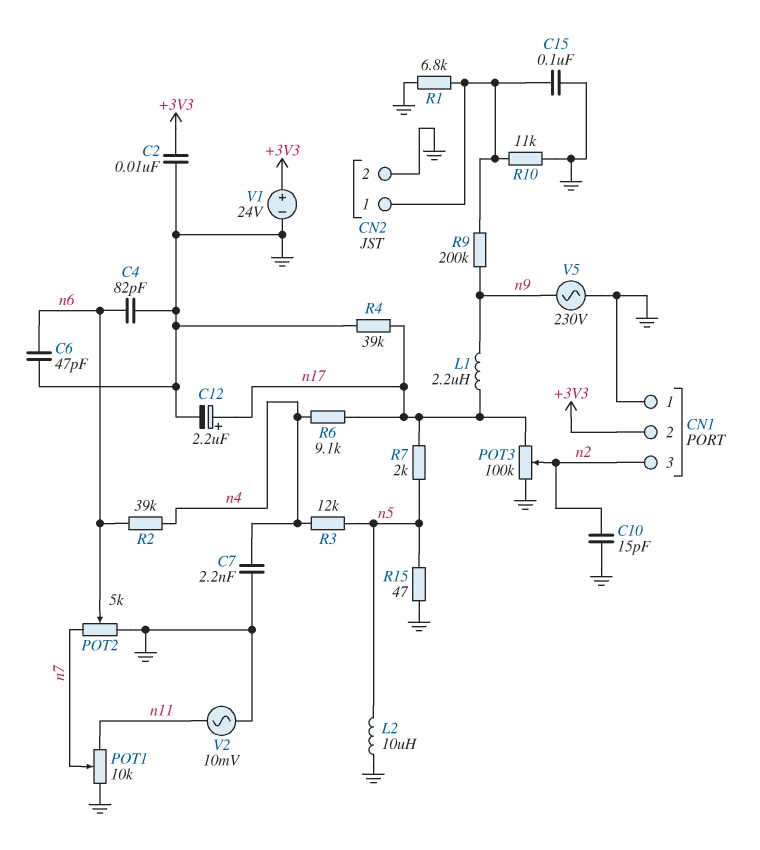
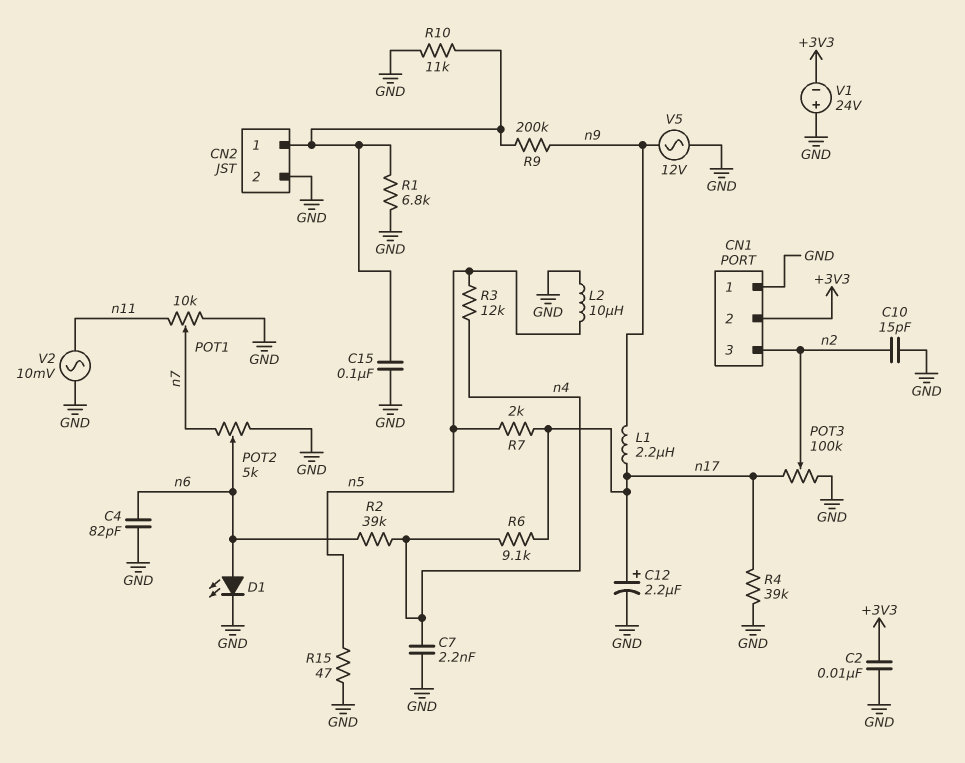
C6: 47pF (GND, n6) -> none
D1: none -> LED (A n6, K GND)
V1: 24V (plus +3V3, minus GND) -> 24V (plus GND, minus +3V3)
V5: AC 230V (GND, n9) -> AC 12V (GND, n9)

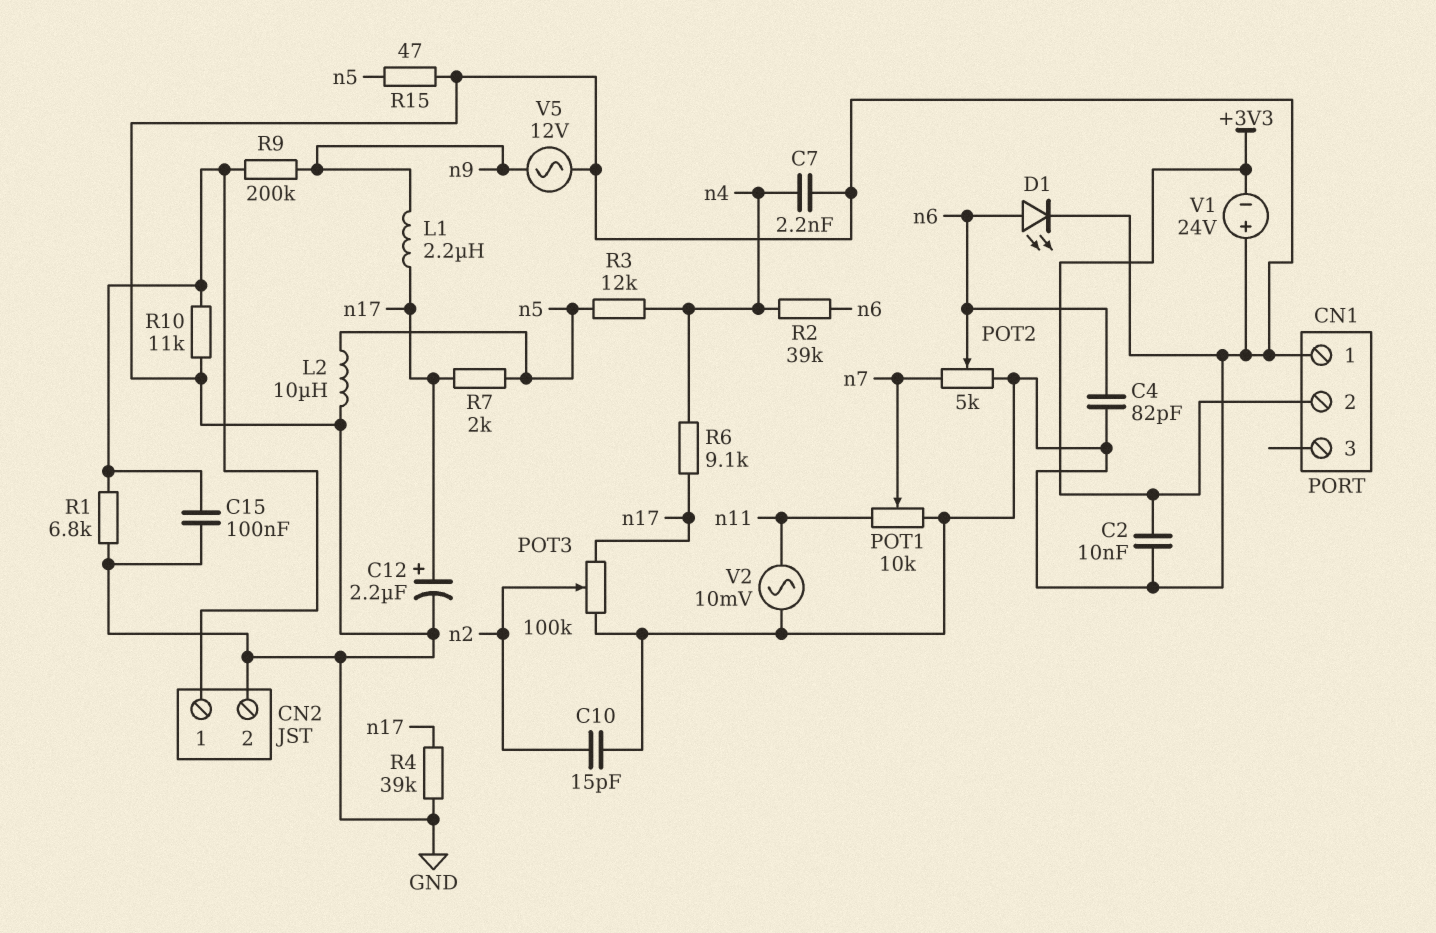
CN1 pin 3: n2 -> none

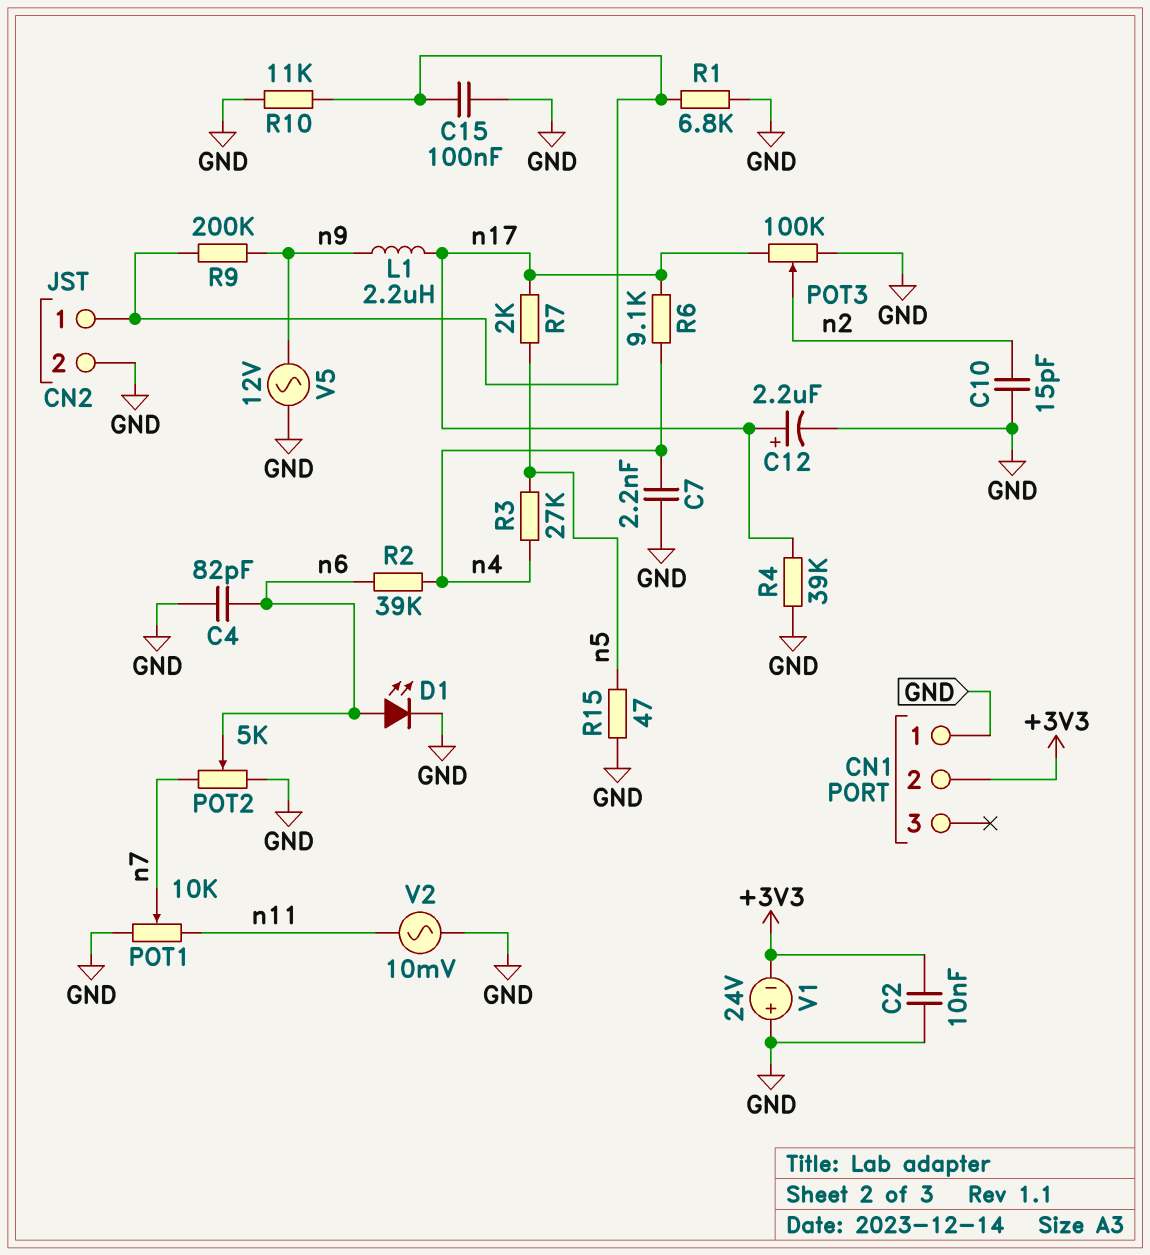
L2: 10uH (GND, n5) -> none
R3: 12k (n4, n5) -> 27k (n4, n5)

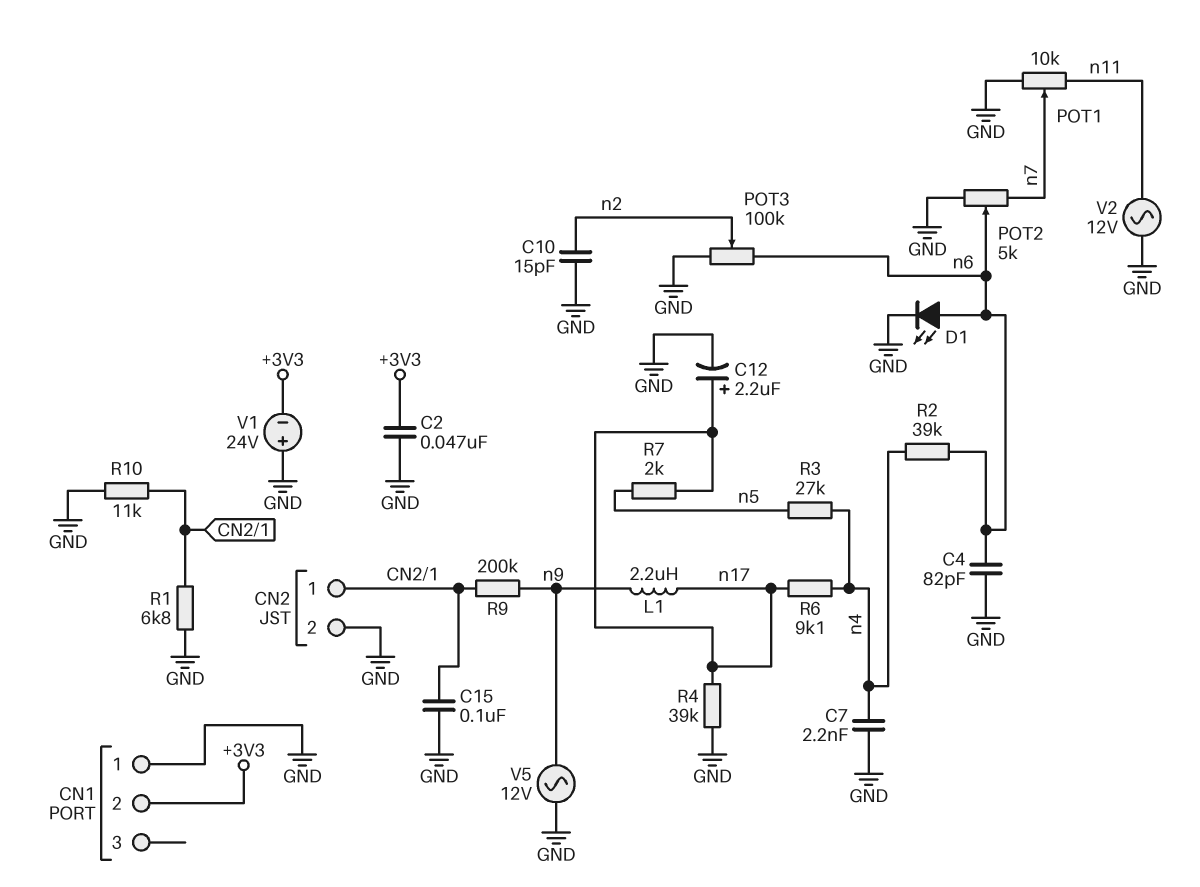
C2: 10nF (+3V3, GND) -> 47nF (+3V3, GND)
POT3: 100k (GND, n17, wiper n2) -> 100k (GND, n6, wiper n2)
R15: 47 (GND, n5) -> none
V2: AC 10mV (GND, n11) -> AC 12V (GND, n11)

